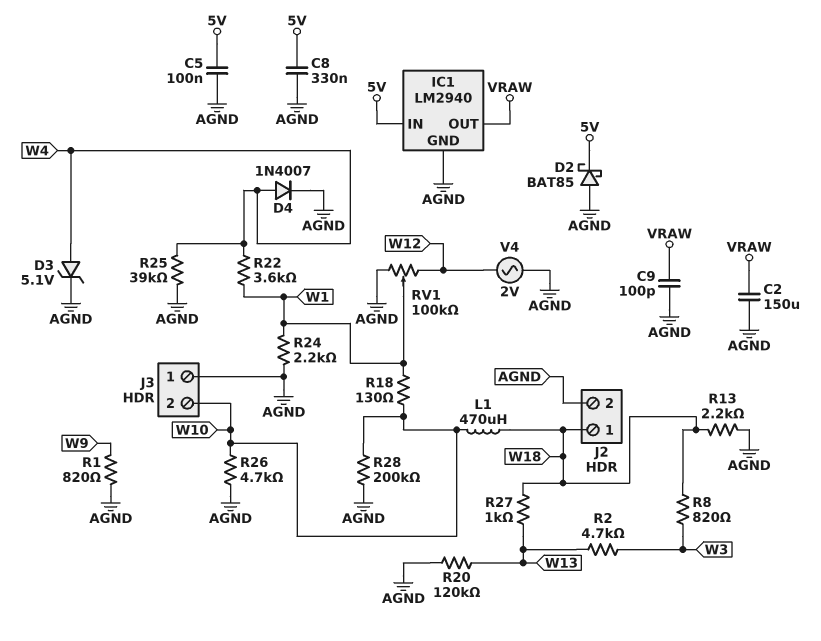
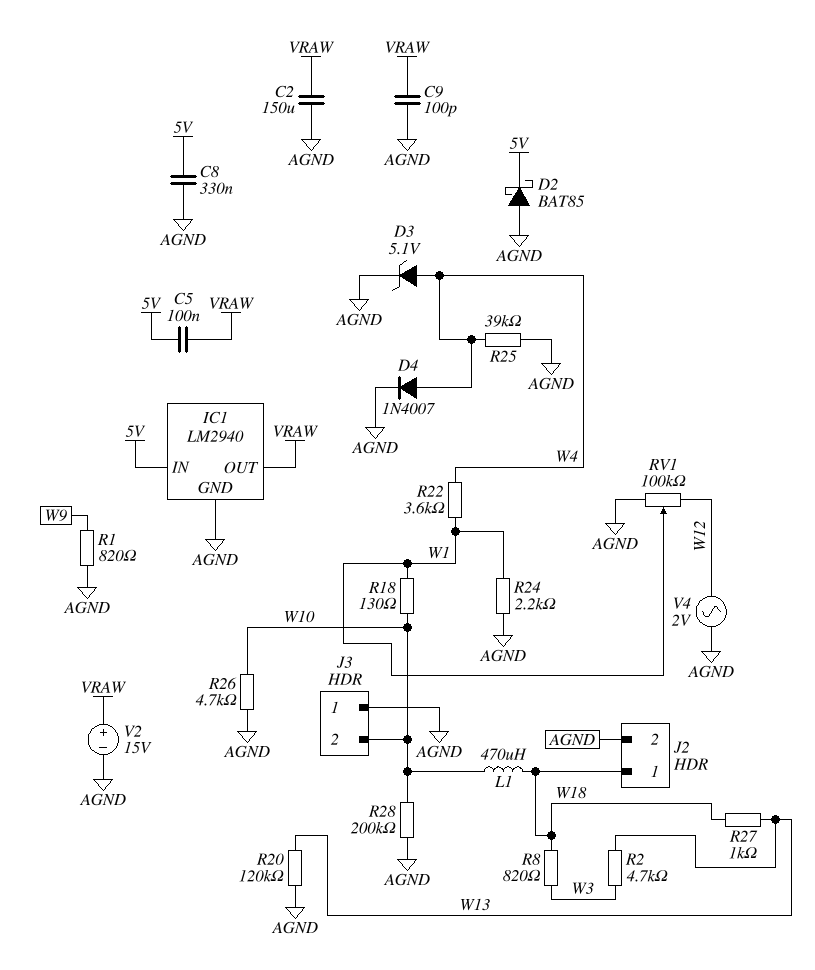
C5: 100nF (5V, AGND) -> 100nF (5V, VRAW)
R13: 2.2k (AGND, W18) -> none
V2: none -> 15V (plus VRAW, minus AGND)

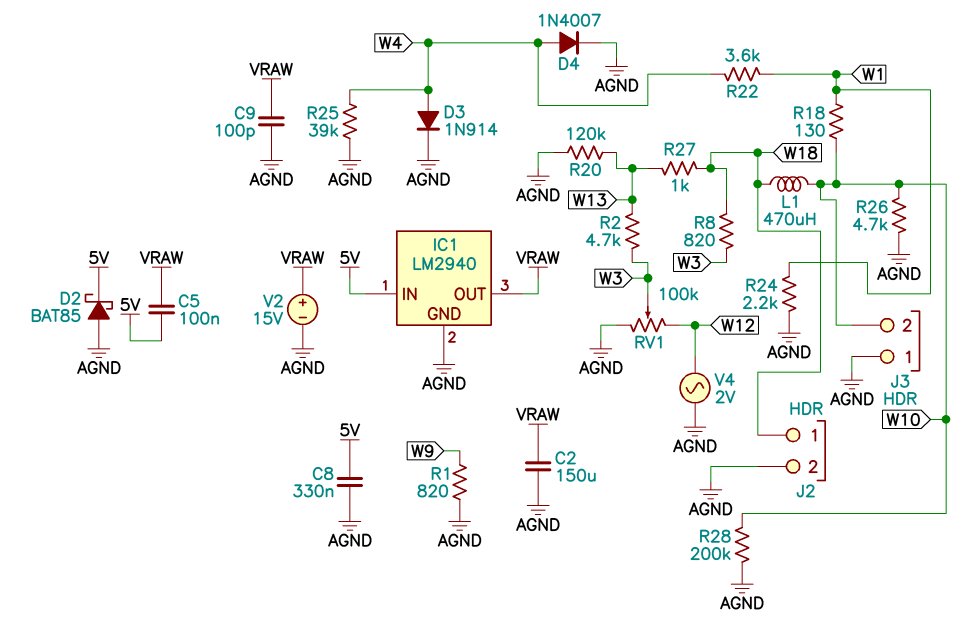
D3: zener 5.1V (A W4, K AGND) -> diode 1N914 (A W4, K AGND)
RV1: 100k (AGND, W12, wiper W1) -> 100k (AGND, W12, wiper W3)

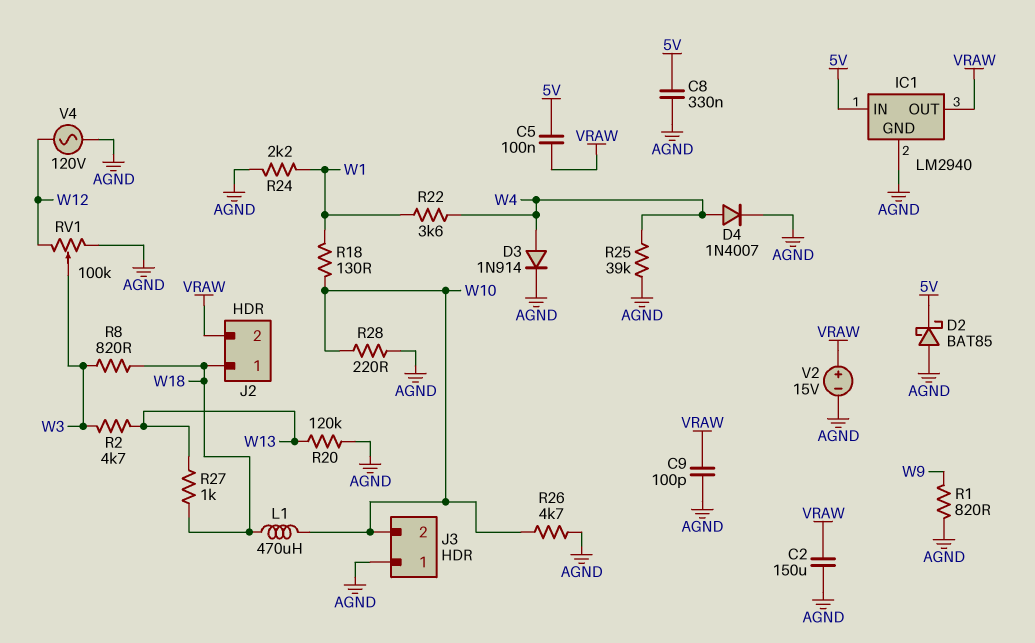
J2 pin 2: AGND -> VRAW
R28: 200k (AGND, W10) -> 220 (AGND, W10)
V4: AC 2V (AGND, W12) -> AC 120V (AGND, W12)

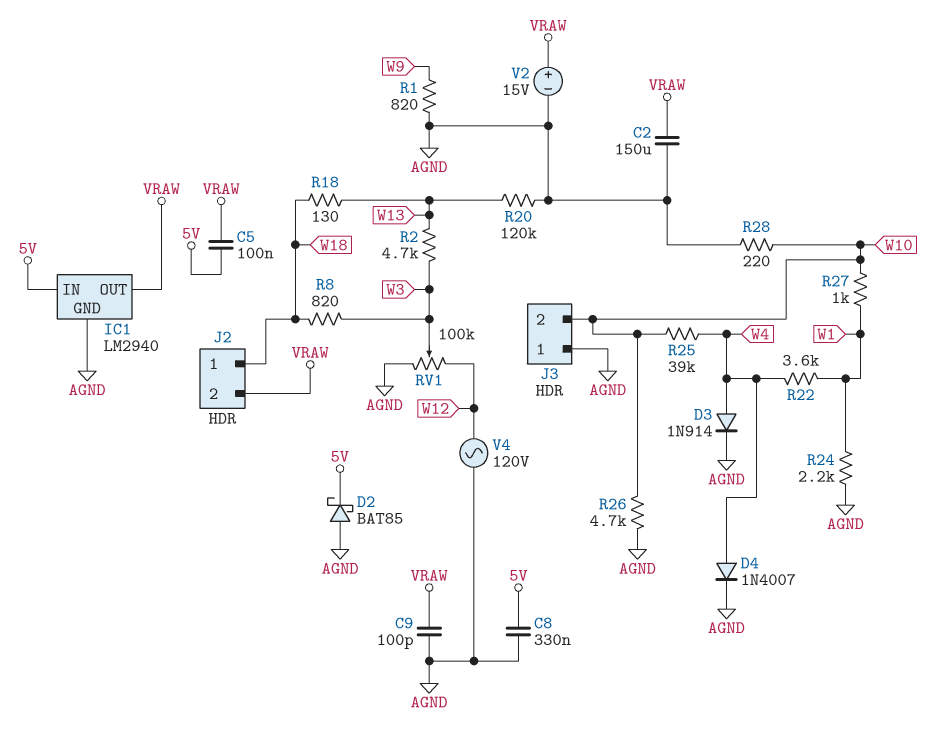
L1: 470uH (W10, W18) -> none
R18: 130 (W1, W10) -> 130 (W13, W18)
R25: 39k (AGND, W4) -> 39k (W4, W10)
R27: 1k (W13, W18) -> 1k (W1, W10)

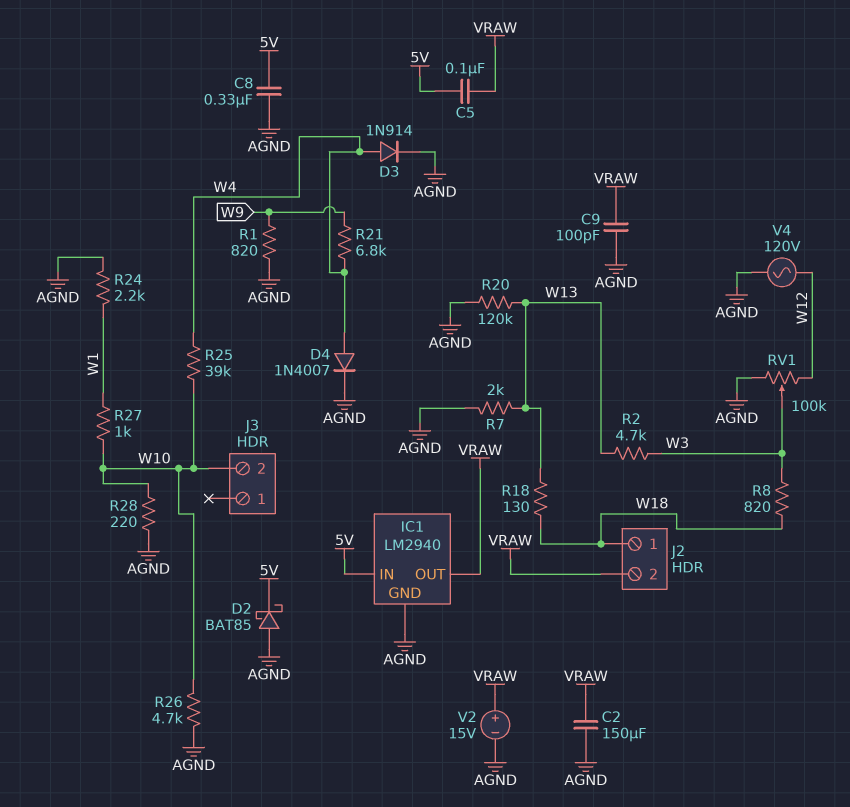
J3 pin 1: AGND -> none
R7: none -> 2k (AGND, W13)
R21: none -> 6.8k (W4, W9)
R22: 3.6k (W1, W4) -> none

